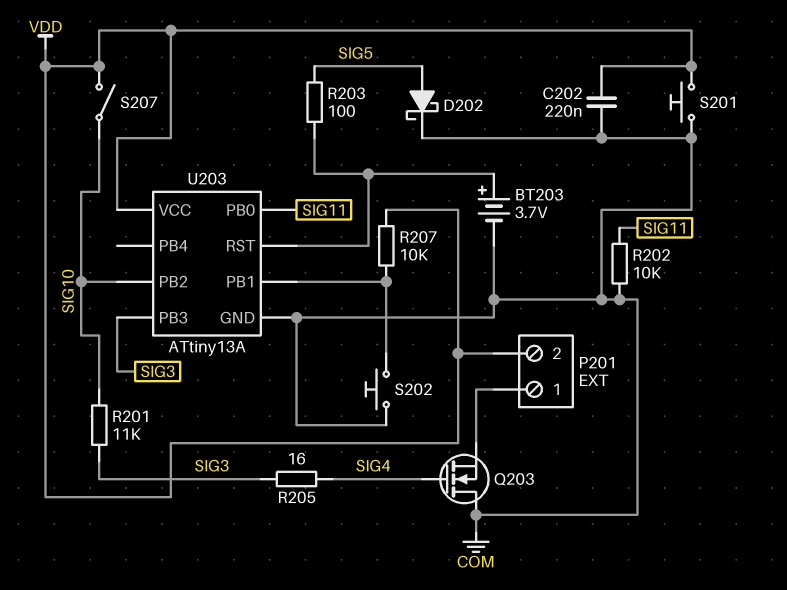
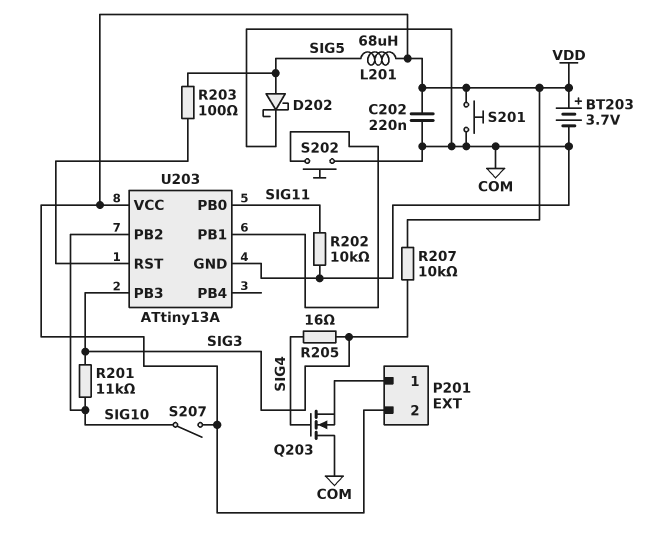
BT203: 3.7V (plus U203/RST, minus COM) -> 3.7V (plus VDD, minus COM)
L201: none -> 68uH (SIG5, VDD)
R207: 10k (U203/PB1, VDD) -> 10k (SIG3, VDD)

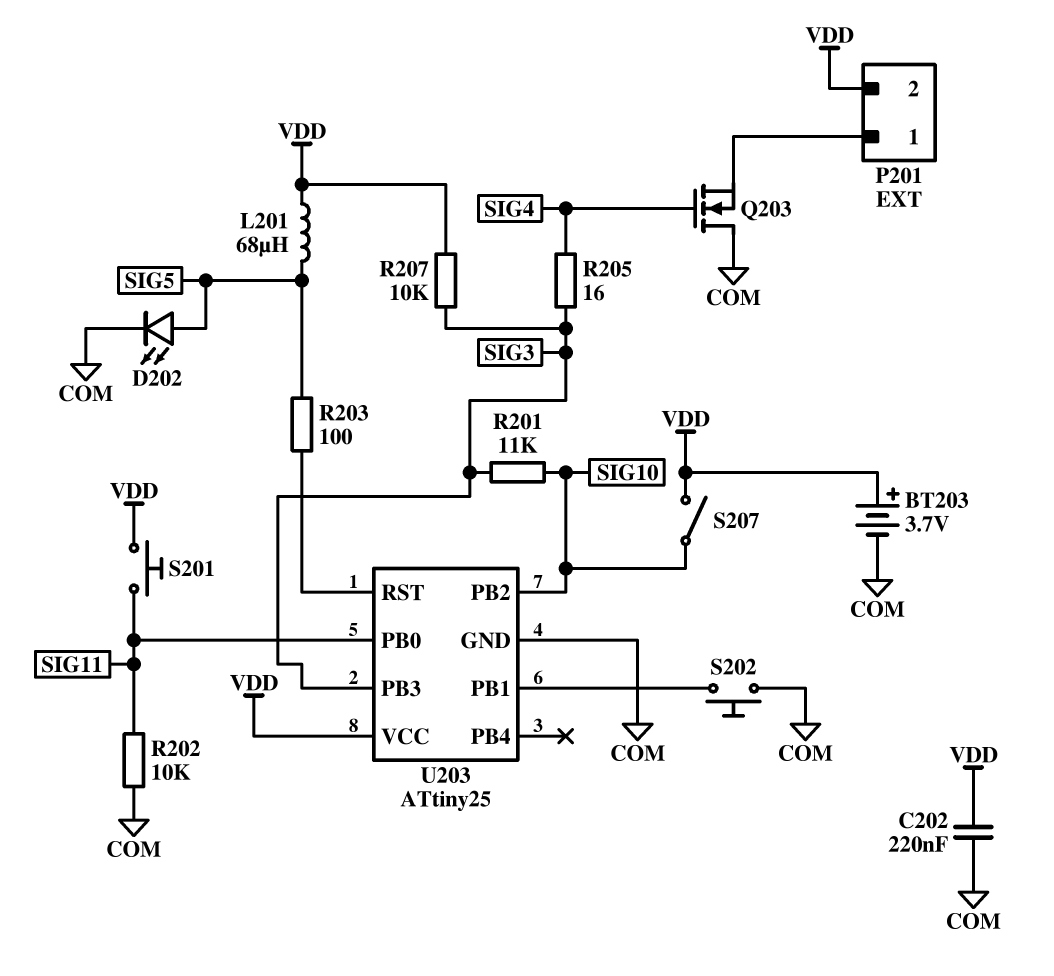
D202: schottky (A SIG5, K COM) -> LED (A SIG5, K COM)
S201: button (COM, VDD) -> button (SIG11, VDD)
U203: ATtiny13A -> ATtiny25

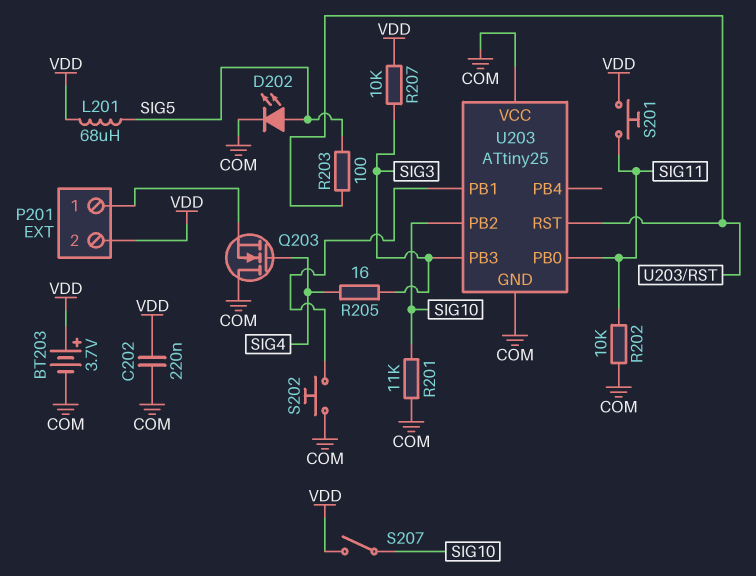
R201: 11k (SIG3, SIG10) -> 11k (COM, SIG10)
U203 pin VCC: VDD -> COM

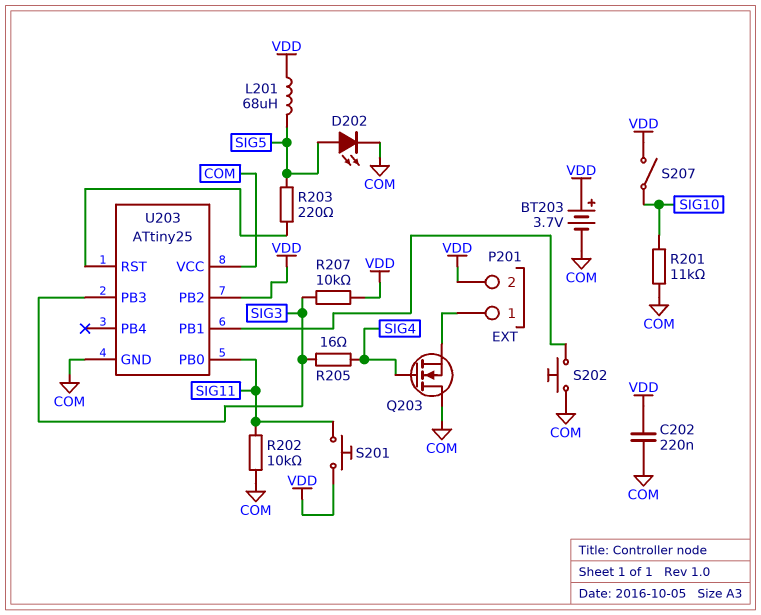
R203: 100 (SIG5, U203/RST) -> 220 (SIG5, U203/RST)
U203 pin PB2: SIG10 -> VDD

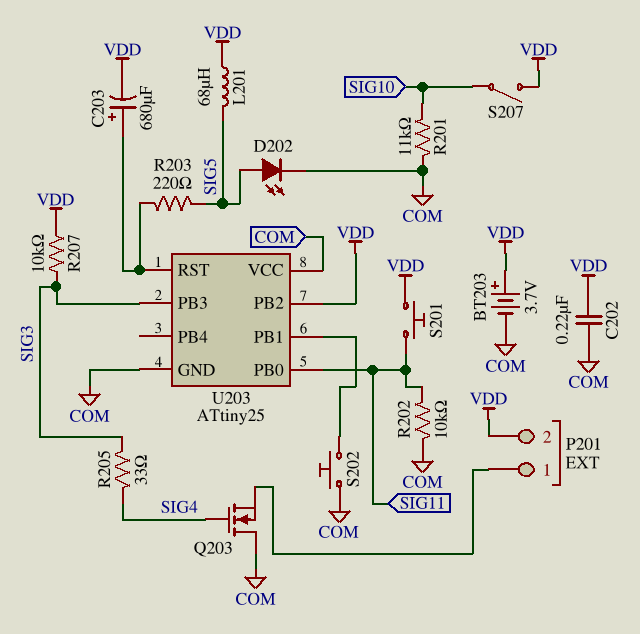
C203: none -> 680uF (plus U203/RST, minus VDD)
R205: 16 (SIG3, SIG4) -> 33 (SIG3, SIG4)

